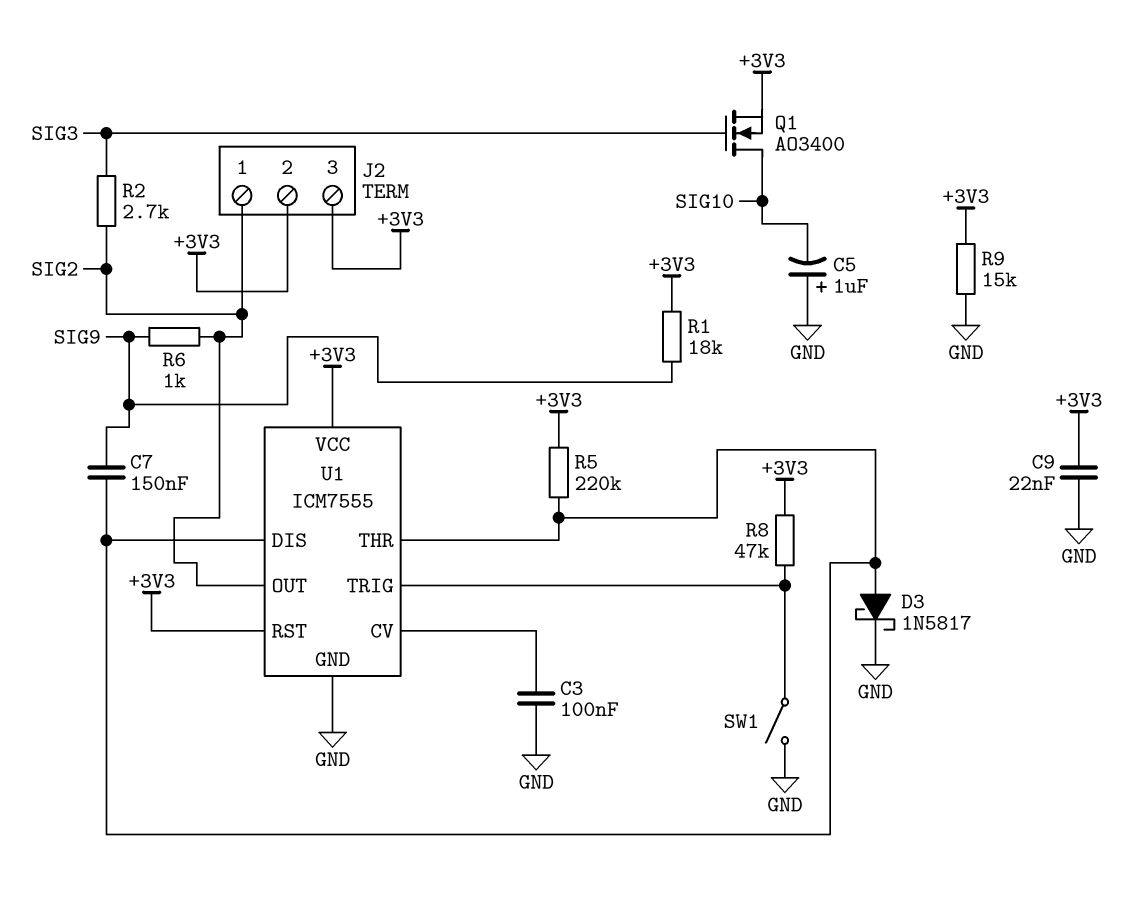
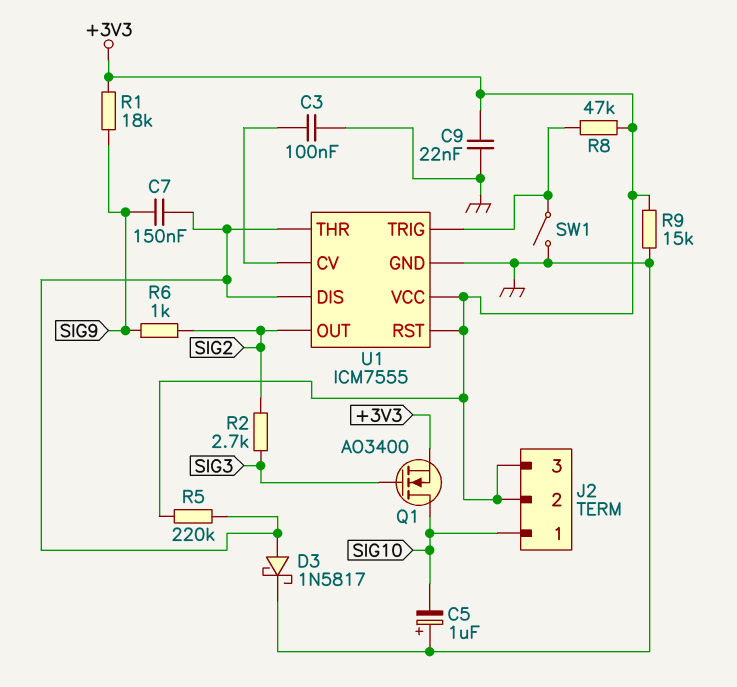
J2 pin 1: SIG2 -> SIG10

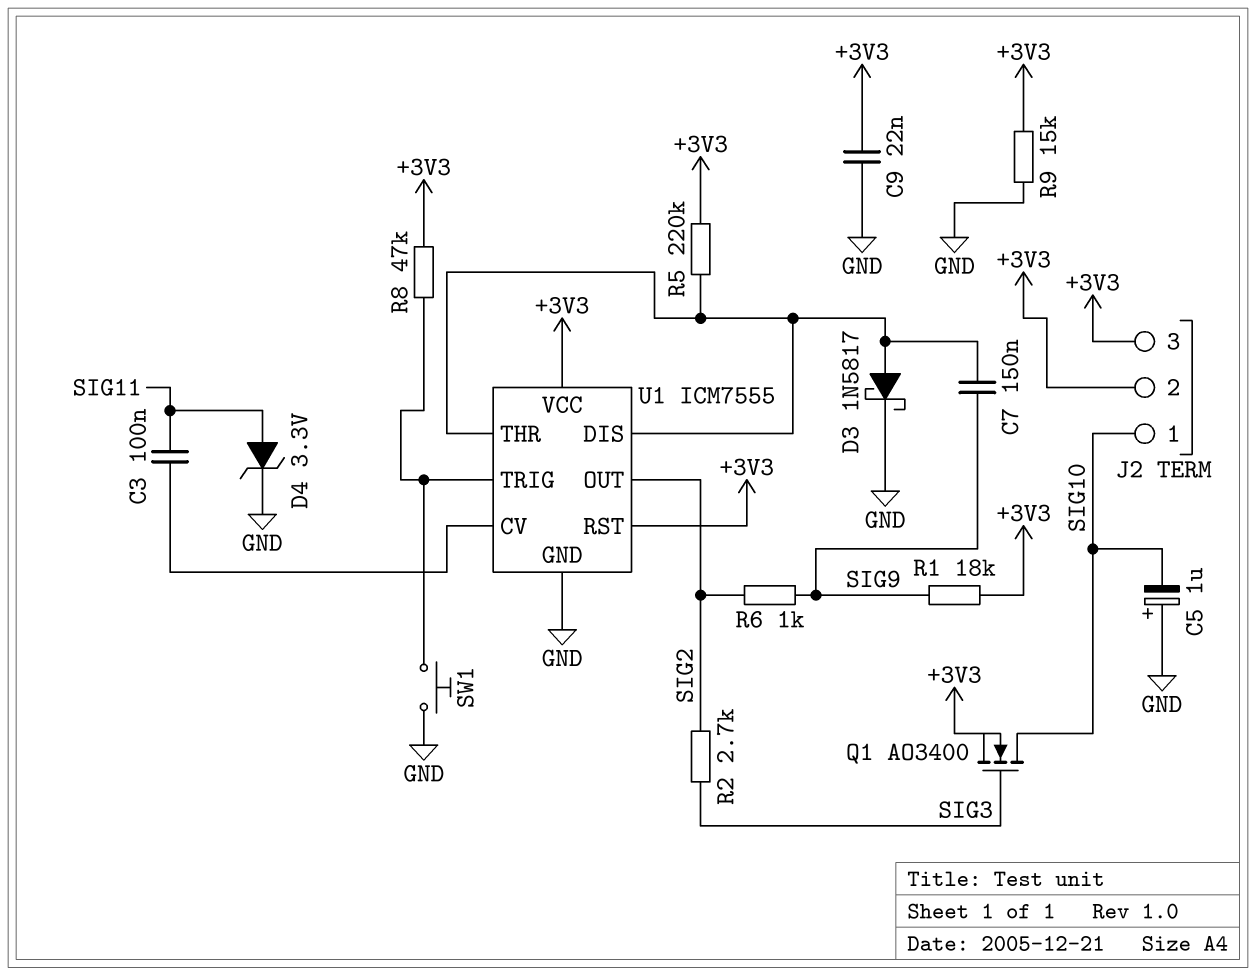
C3: 100nF (GND, U1/CV) -> 100nF (SIG11, U1/CV)
D4: none -> zener 3.3V (A SIG11, K GND)
SW1: switch (GND, U1/TRIG) -> button (GND, U1/TRIG)

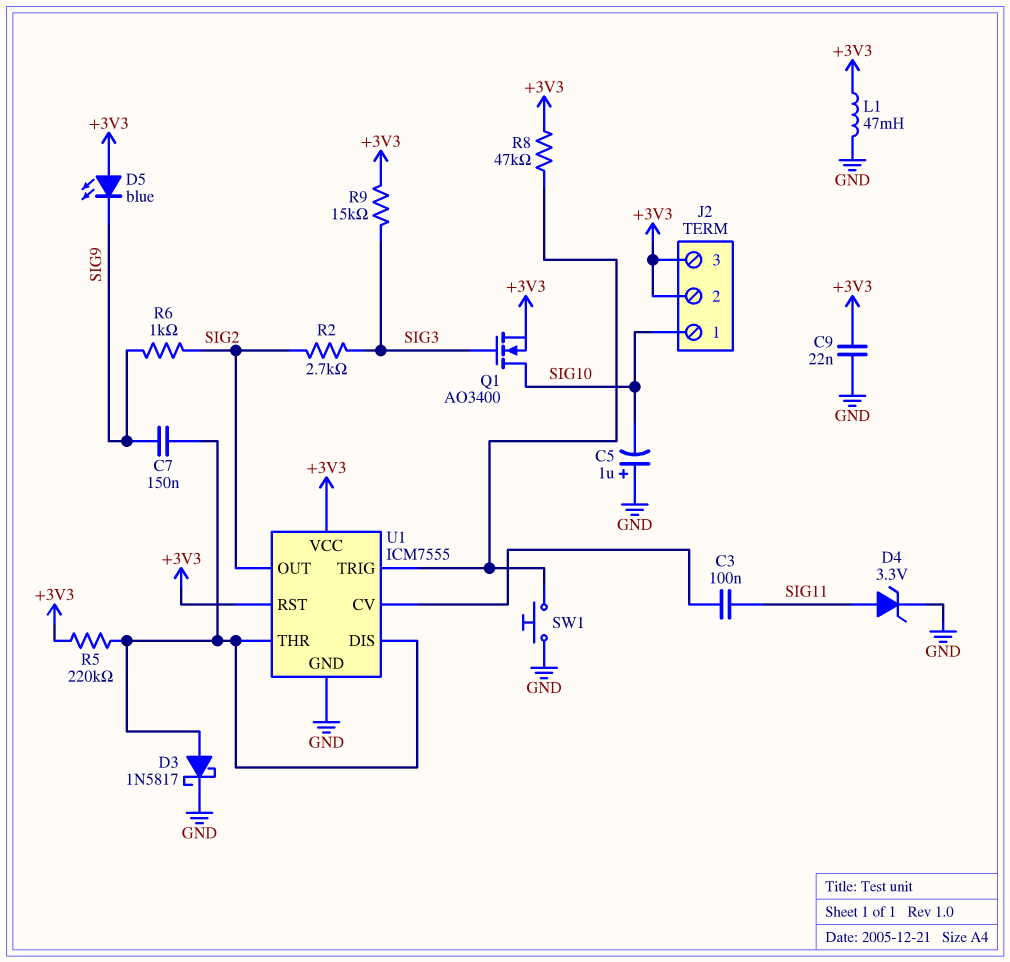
D5: none -> LED blue (A +3V3, K SIG9)
L1: none -> 47mH (+3V3, GND)
R1: 18k (+3V3, SIG9) -> none
R9: 15k (+3V3, GND) -> 15k (+3V3, SIG3)

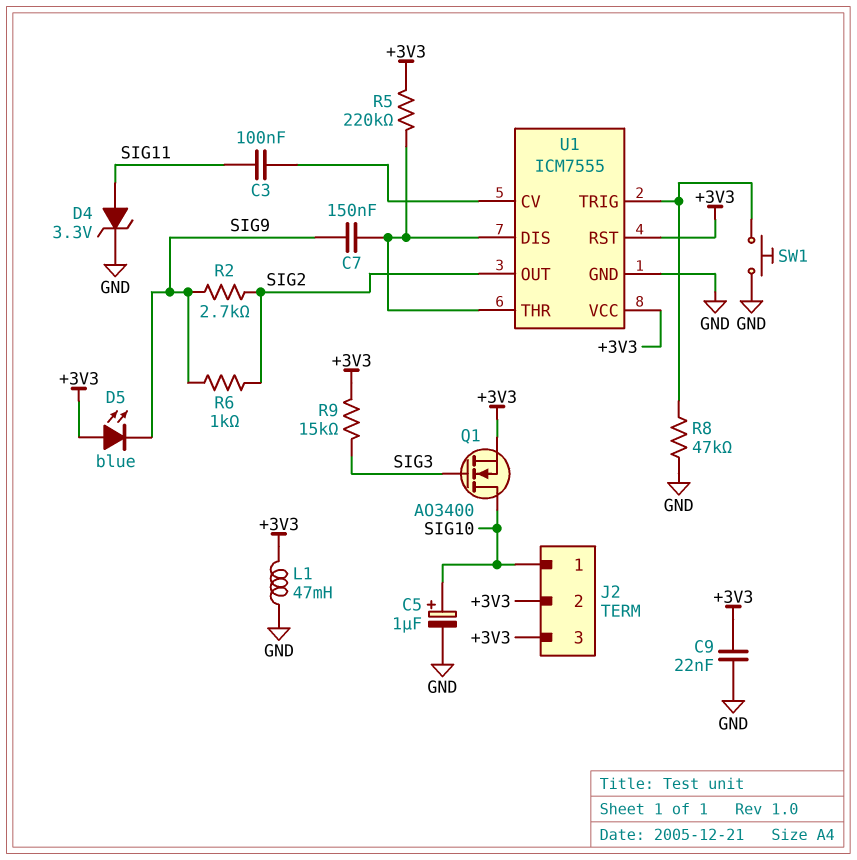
C5: 1uF (plus GND, minus SIG10) -> 1uF (plus SIG10, minus GND)
D3: schottky 1N5817 (A U1/DIS, K GND) -> none
R2: 2.7k (SIG2, SIG3) -> 2.7k (SIG2, SIG9)
R8: 47k (+3V3, U1/TRIG) -> 47k (GND, U1/TRIG)

